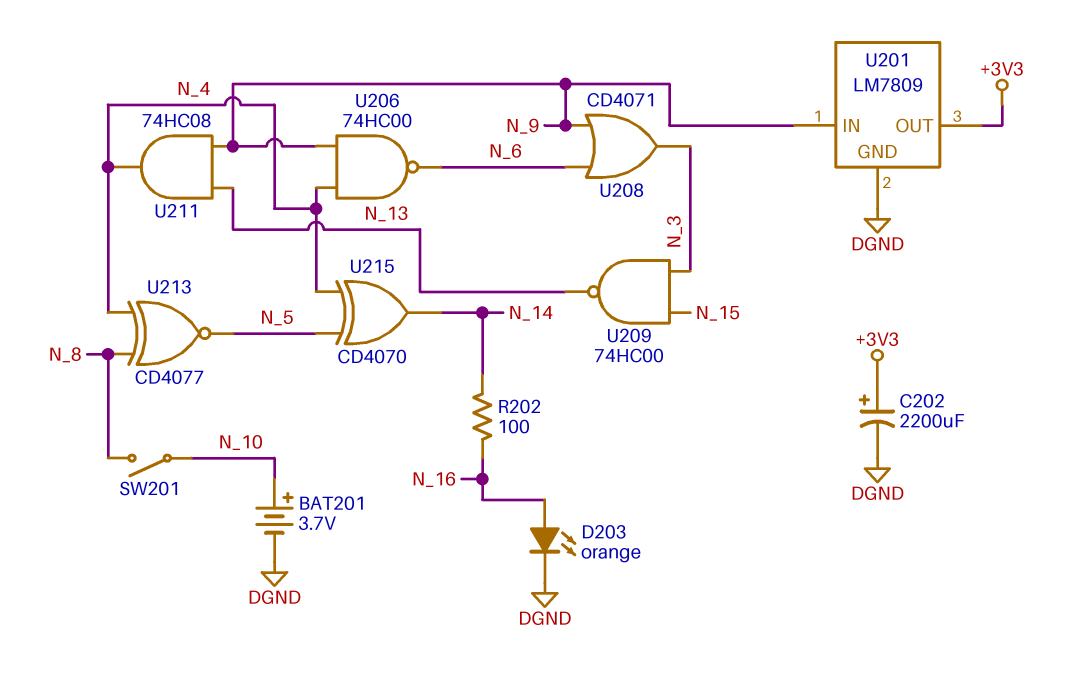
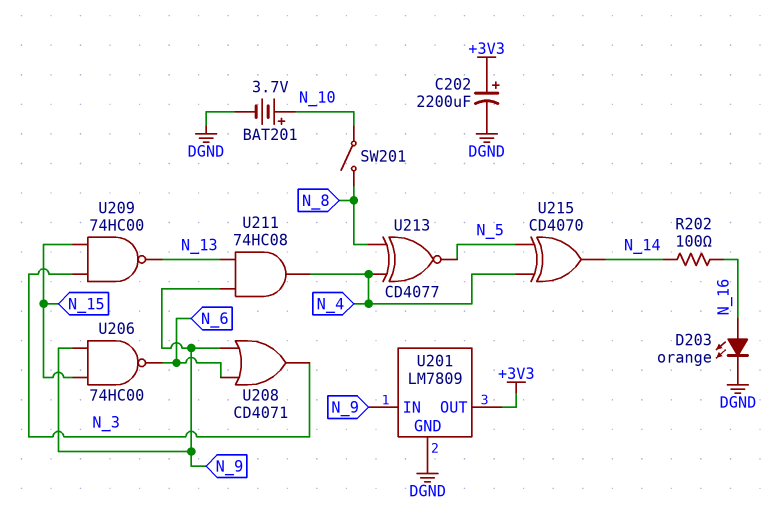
U206: NAND 74HC00 (in N_4, in N_9, out N_6) -> NAND 74HC00 (in N_9, in N_15, out N_6)

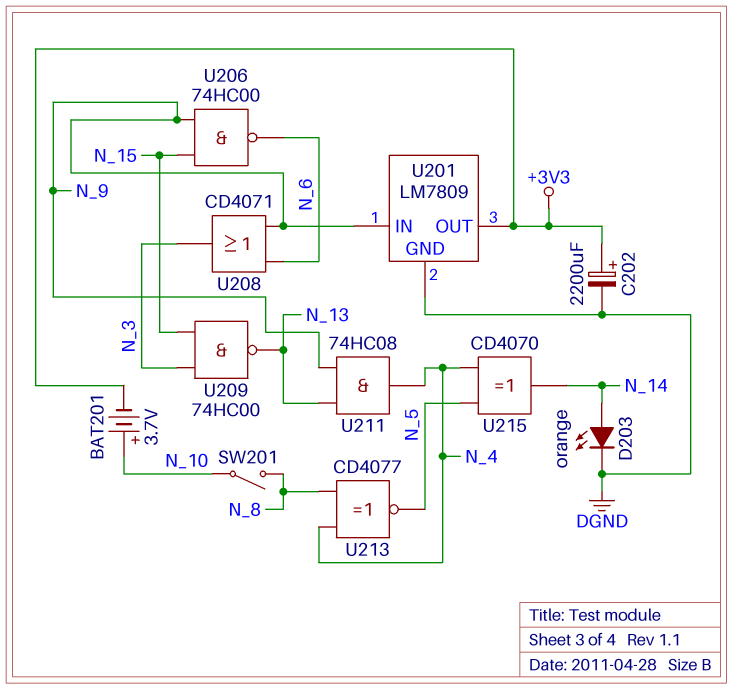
BAT201: 3.7V (plus N_10, minus DGND) -> 3.7V (plus N_10, minus +3V3)
D203: LED orange (A N_16, K DGND) -> LED orange (A N_14, K DGND)
R202: 100 (N_14, N_16) -> none

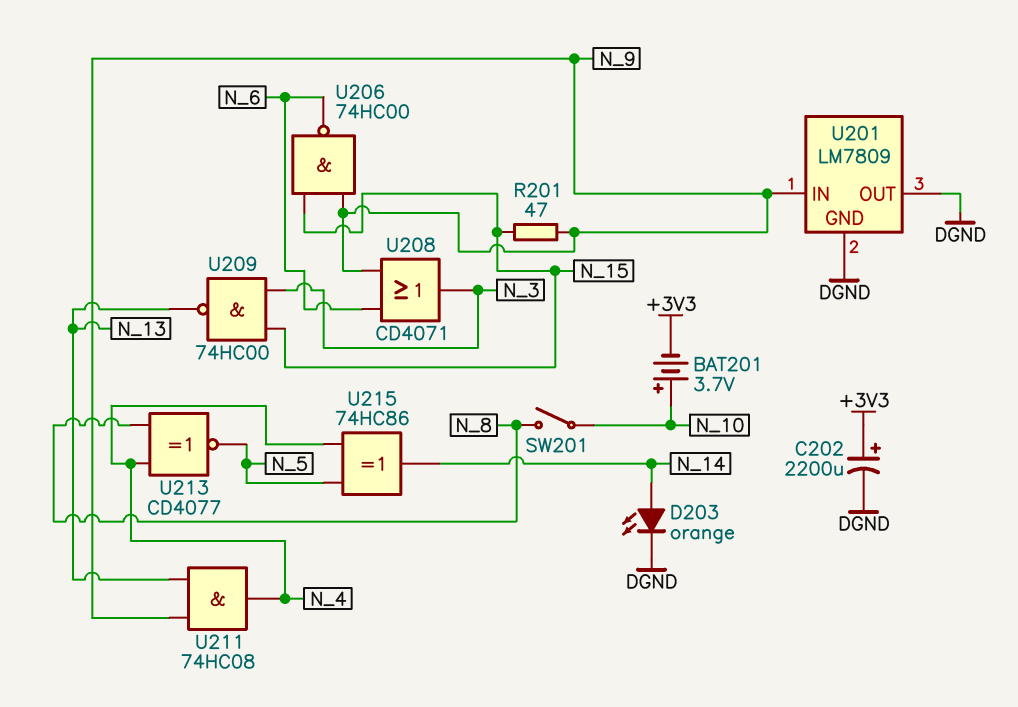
R201: none -> 47 (N_9, N_15)
U201 pin OUT: +3V3 -> DGND
U215: XOR CD4070 (in N_4, in N_5, out N_14) -> XOR 74HC86 (in N_4, in N_5, out N_14)

